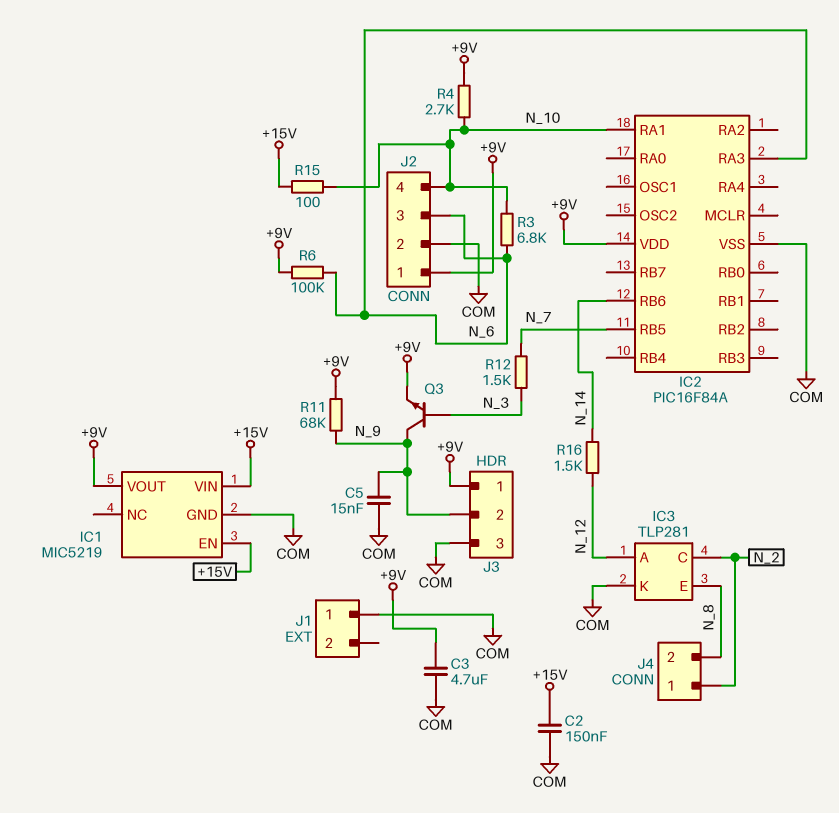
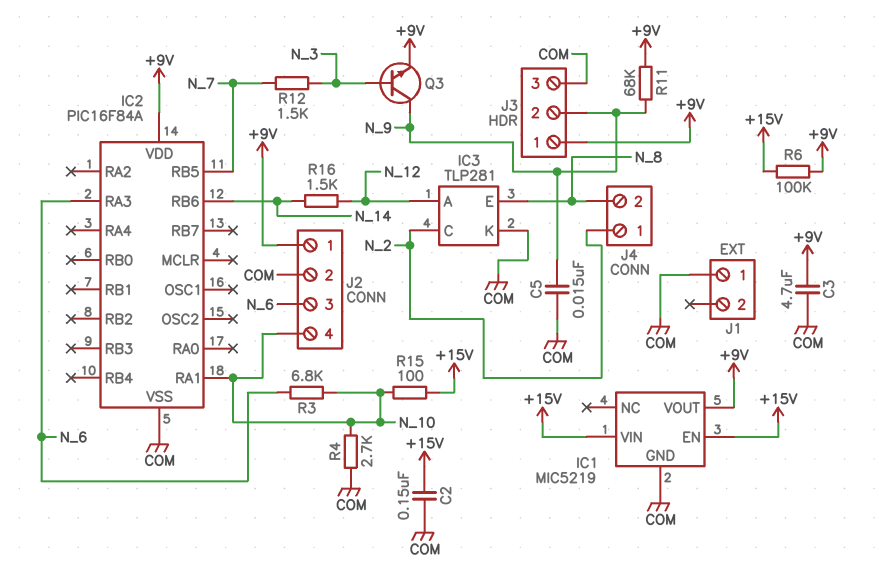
R4: 2.7k (+9V, N_10) -> 2.7k (COM, N_10)
R6: 100k (+9V, N_6) -> 100k (+9V, +15V)

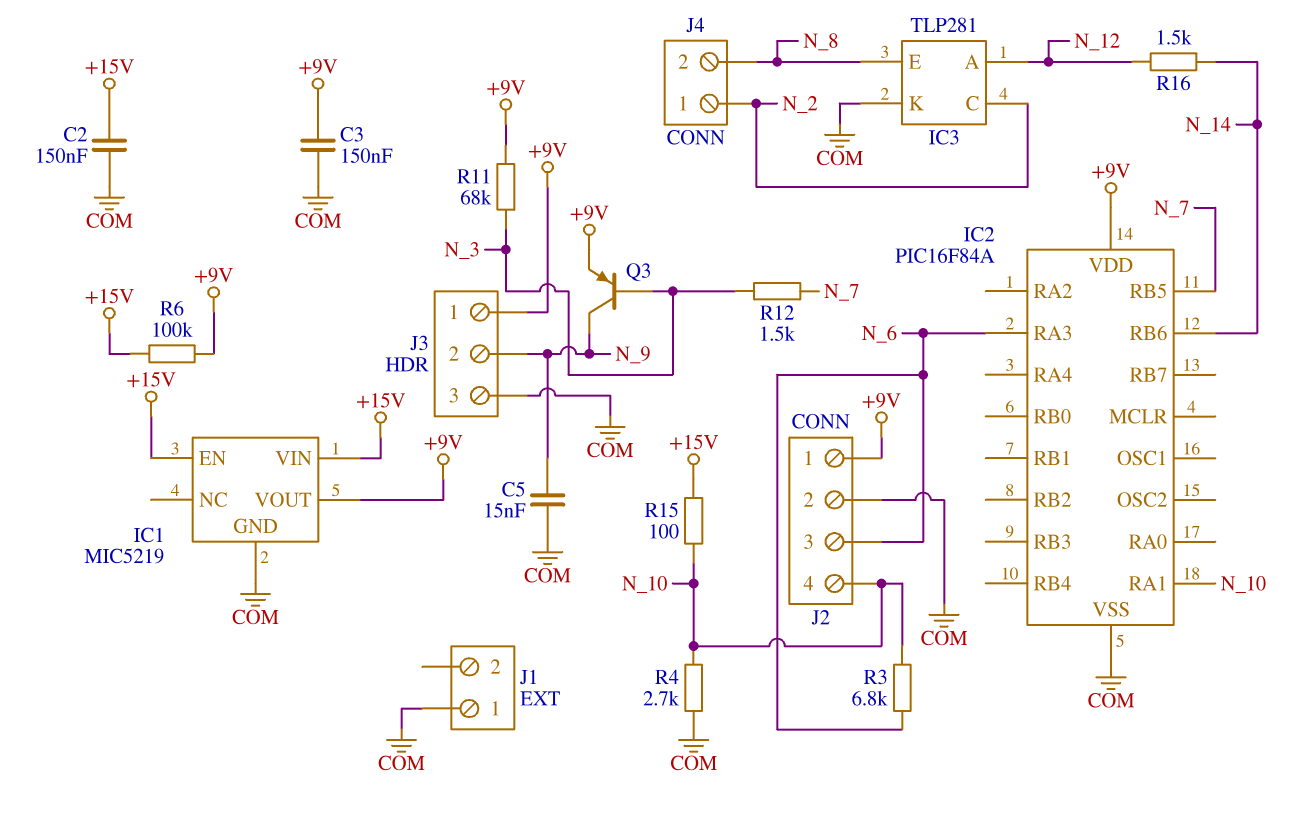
C3: 4.7uF (+9V, COM) -> 150nF (+9V, COM)
Q3: NPN (B N_3, C N_9, E +9V) -> PNP (B N_3, C N_9, E +9V)
R11: 68k (+9V, N_9) -> 68k (+9V, N_3)

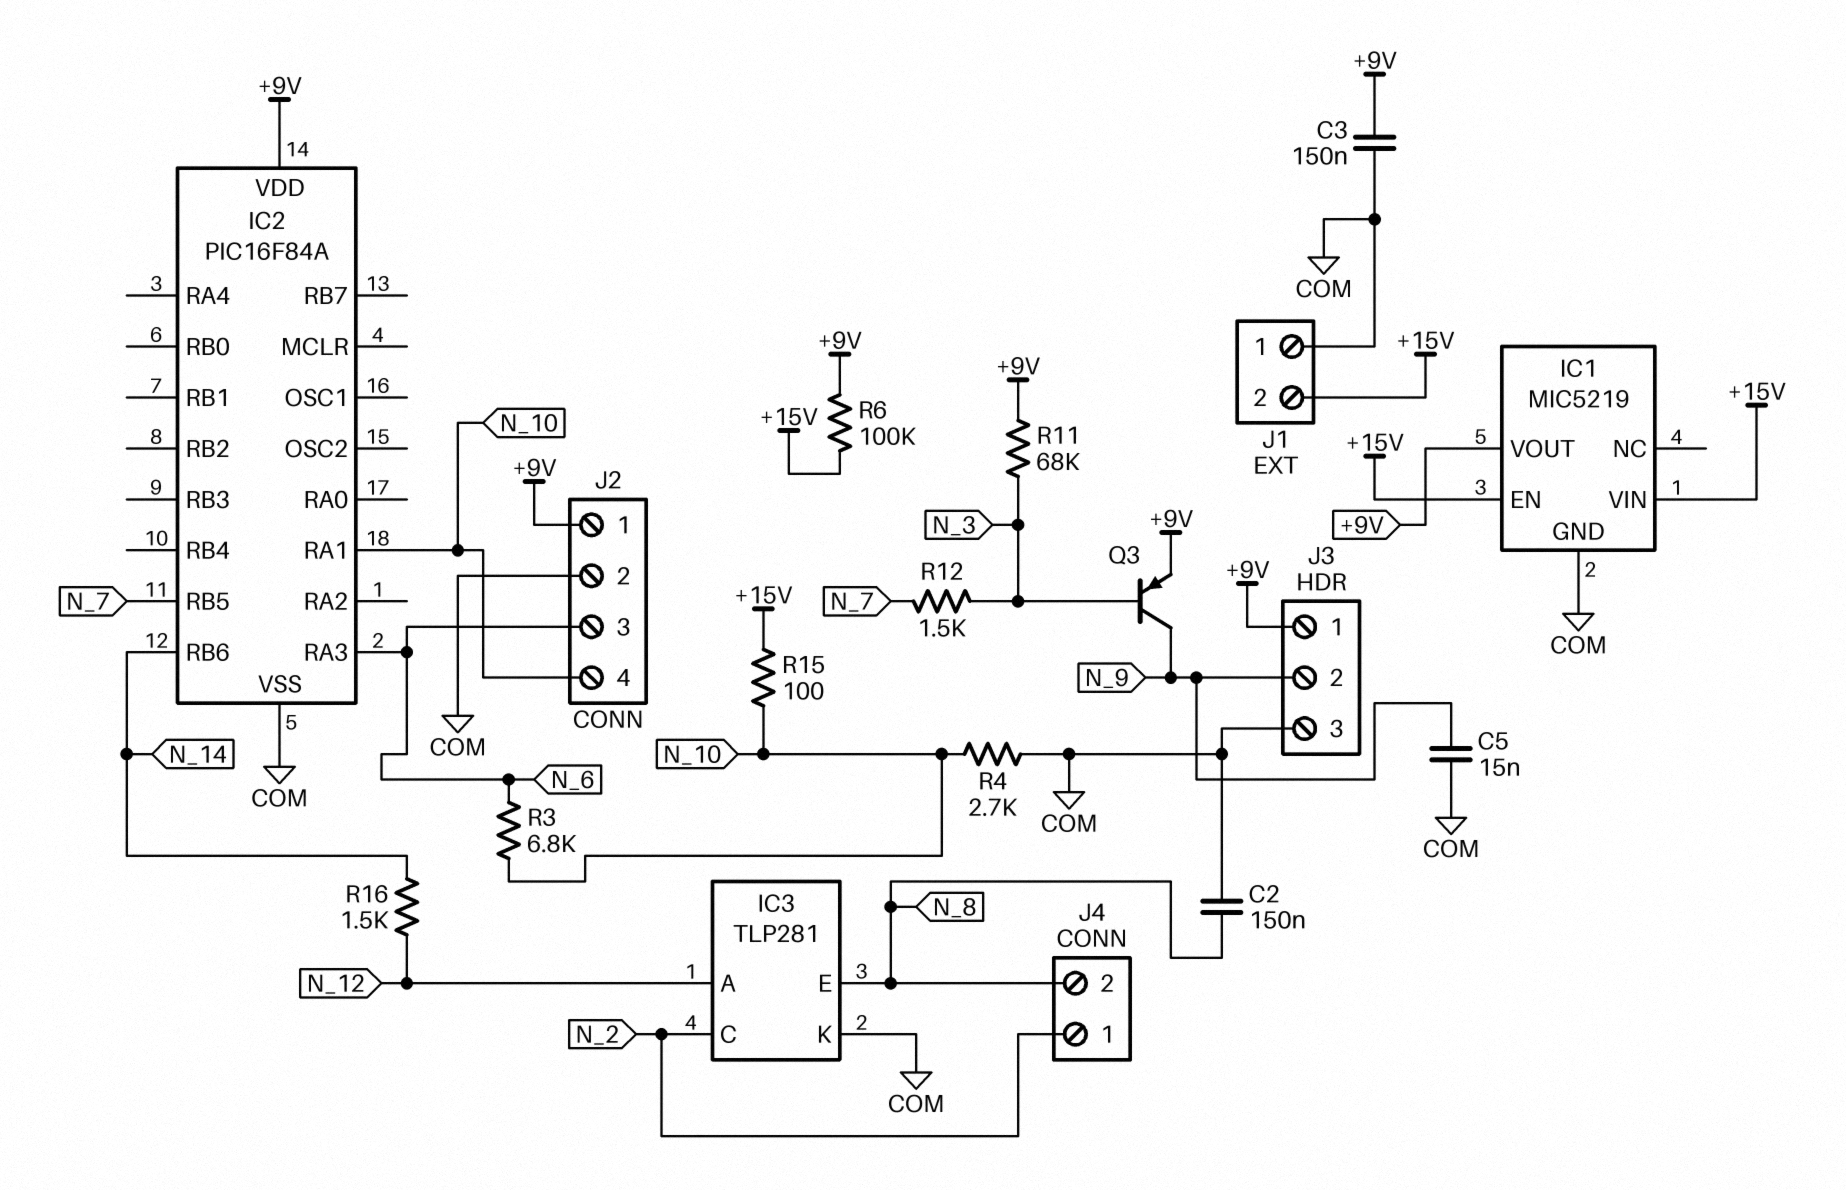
C2: 150nF (+15V, COM) -> 150nF (COM, N_8)
J1 pin 2: none -> +15V

